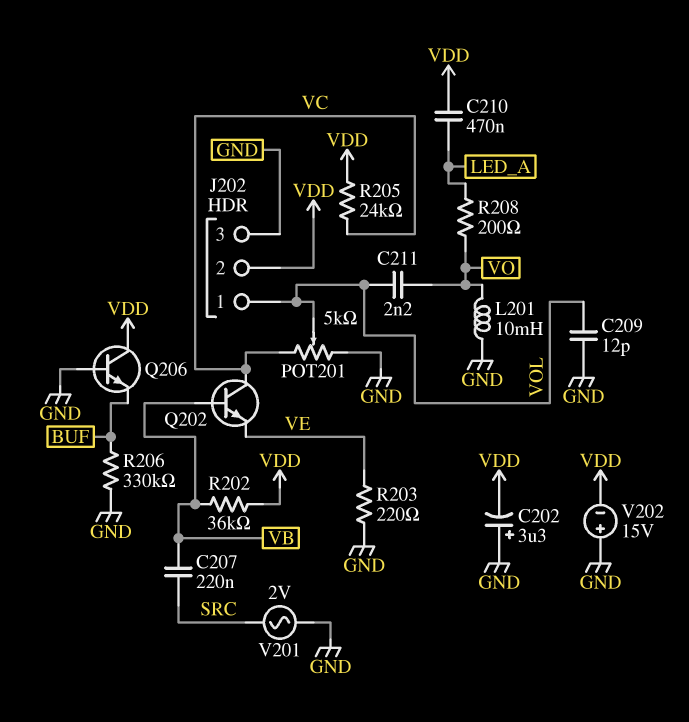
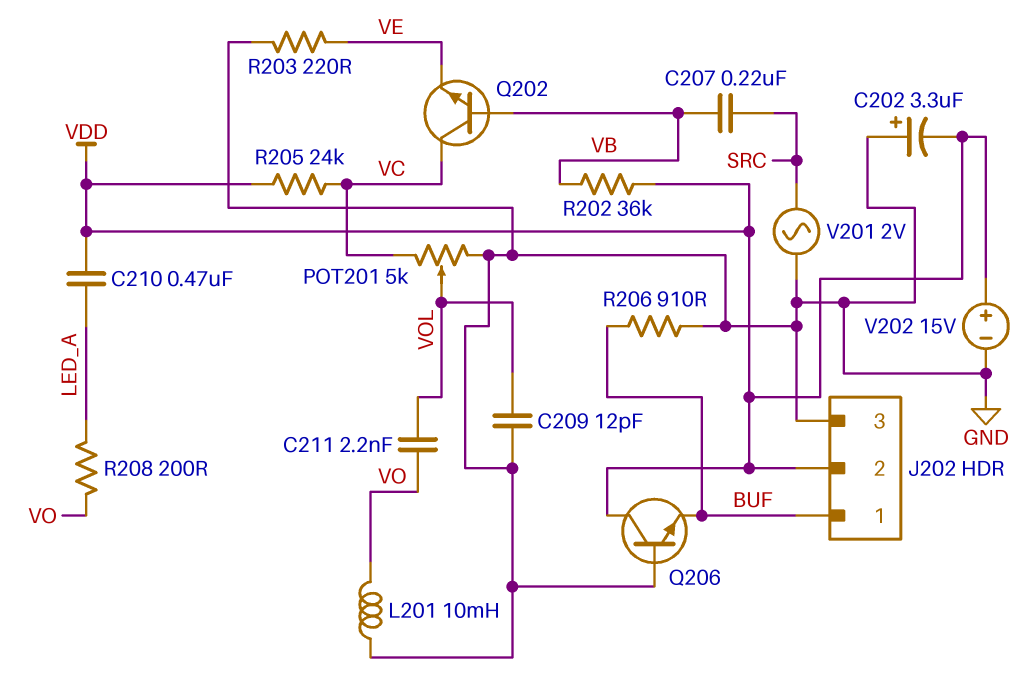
J202 pin 1: VOL -> BUF
R206: 330k (BUF, GND) -> 910 (BUF, GND)
V202: 15V (plus GND, minus VDD) -> 15V (plus VDD, minus GND)

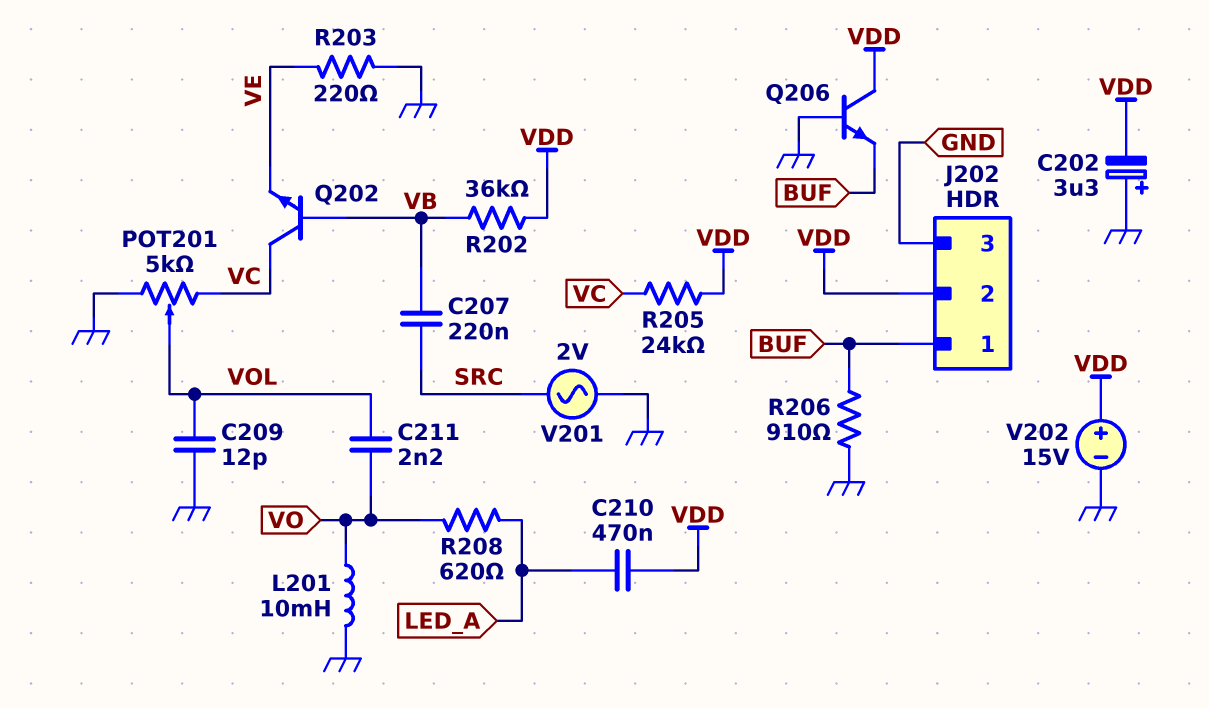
R208: 200 (LED_A, VO) -> 620 (LED_A, VO)

